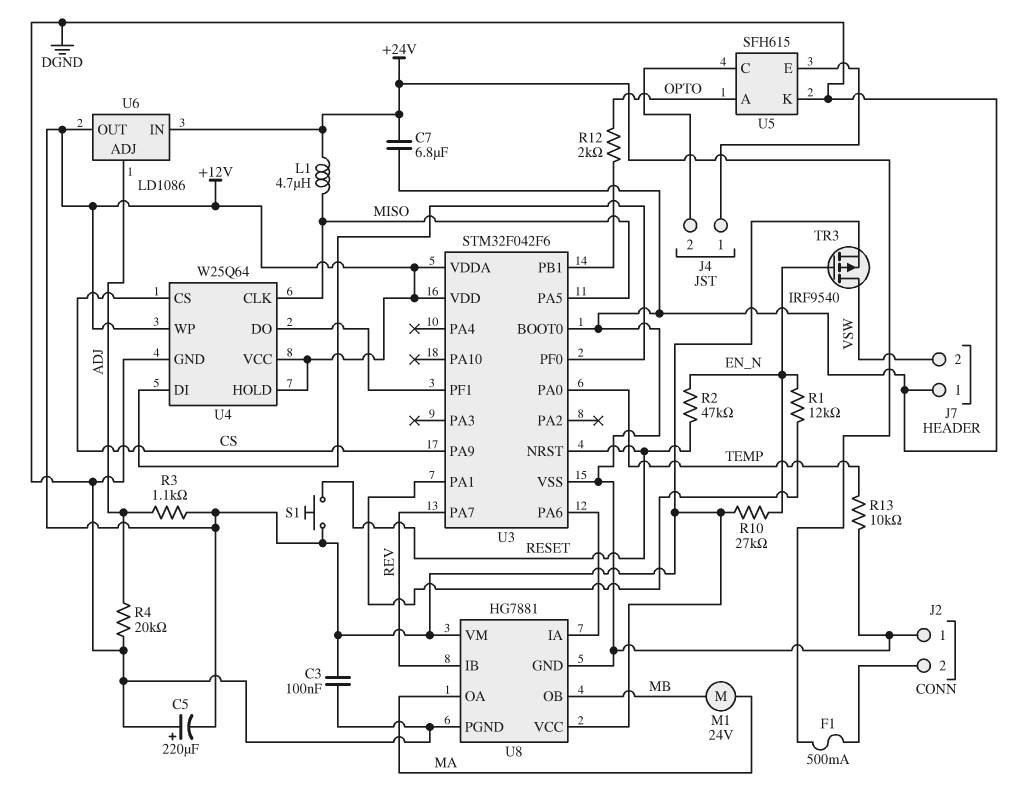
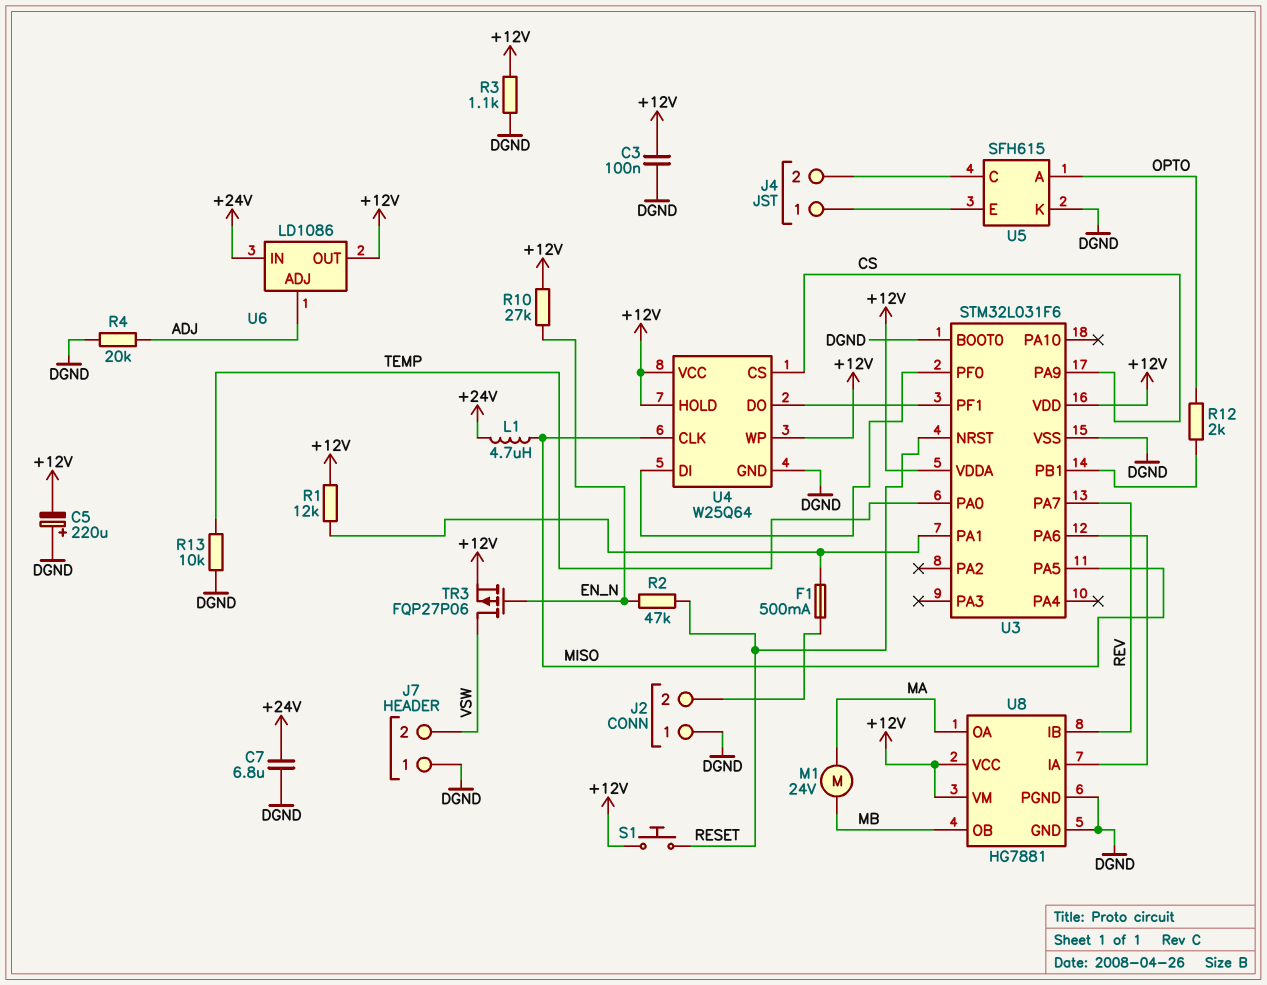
F1: 500mA (+24V, J2/2) -> 500mA (J2/2, U3/PA1)
R1: 12k (EN_N, U3/PA1) -> 12k (+12V, U3/PA1)
R3: 1.1k (+12V, ADJ) -> 1.1k (+12V, DGND)
TR3: PMOS IRF9540 (G EN_N, D VSW, S +12V) -> PMOS FQP27P06 (G EN_N, D VSW, S +12V)
U3: STM32F042F6 -> STM32L031F6

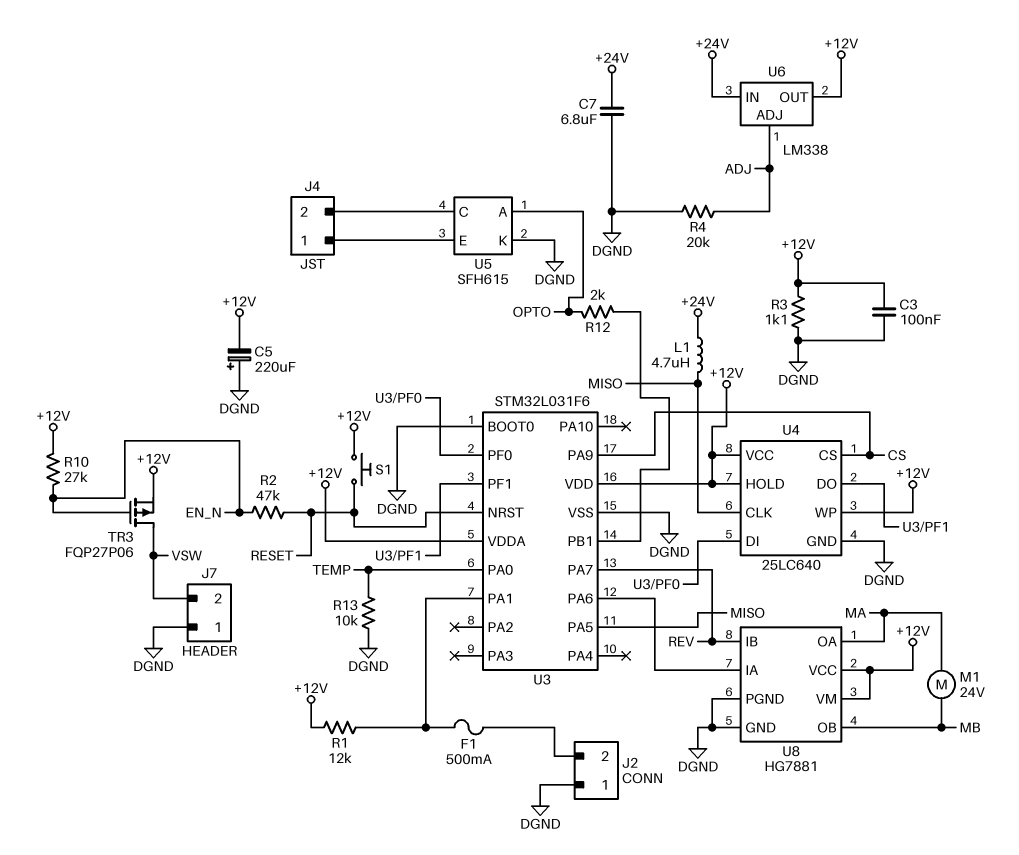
U4: W25Q64 -> 25LC640
U6: LD1086 -> LM338

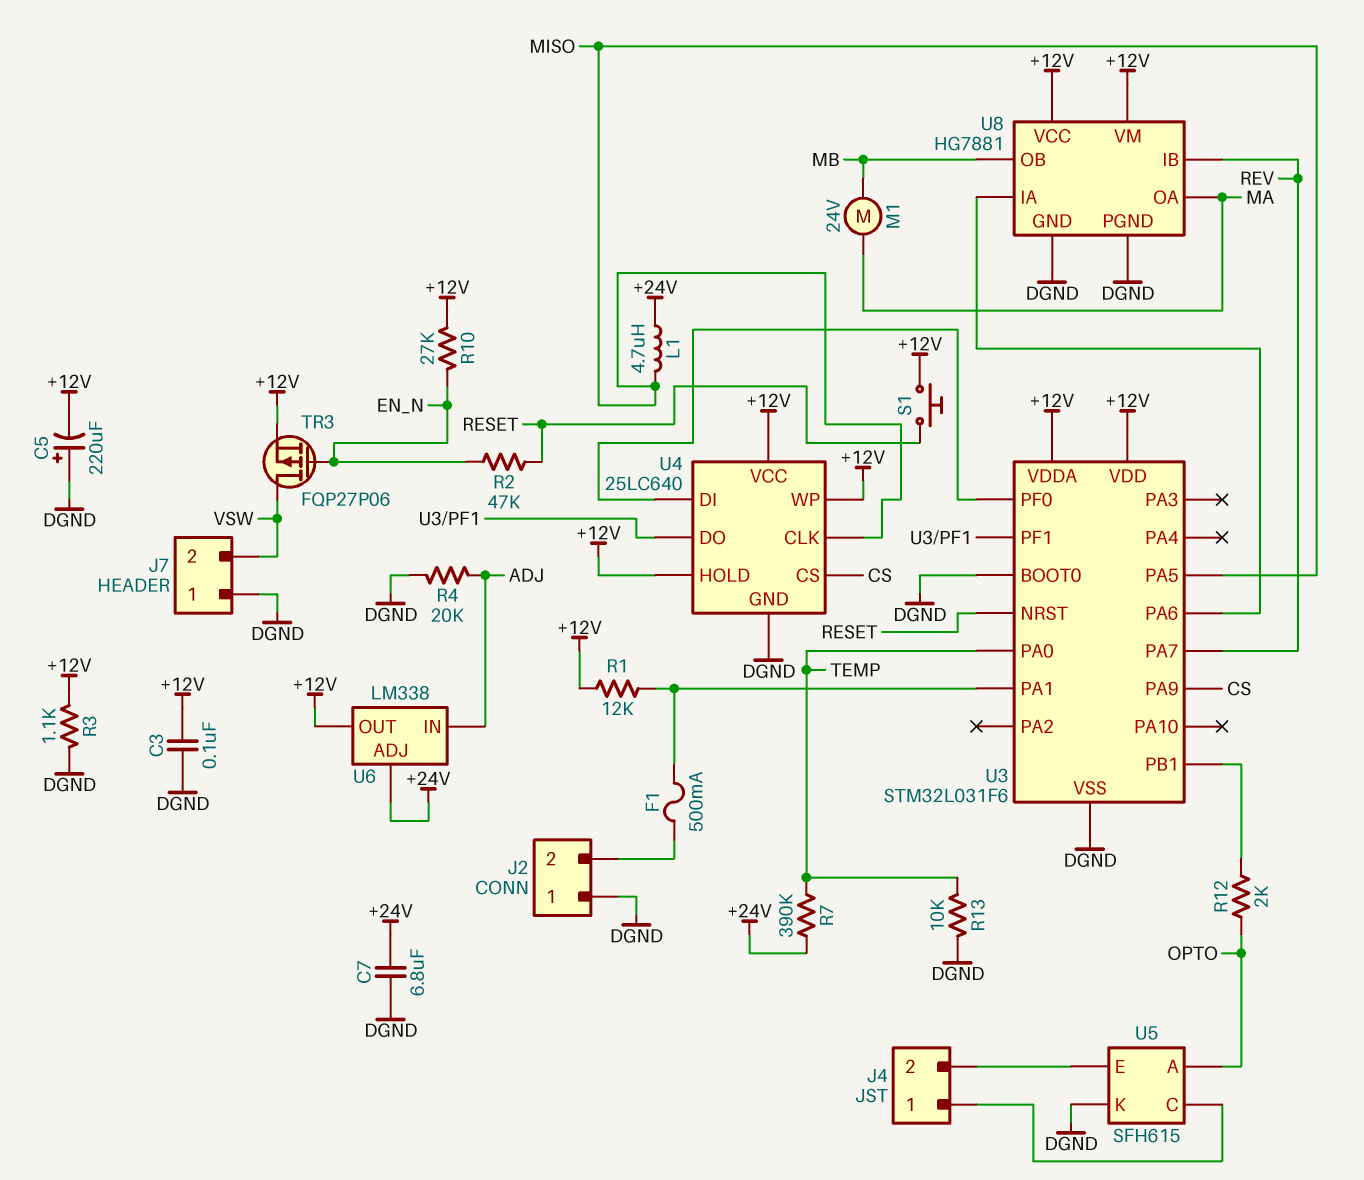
R7: none -> 390k (+24V, TEMP)
U5 pin C: J4/2 -> J4/1
U5 pin E: J4/1 -> J4/2
U6 pin ADJ: ADJ -> +24V
U6 pin IN: +24V -> ADJ

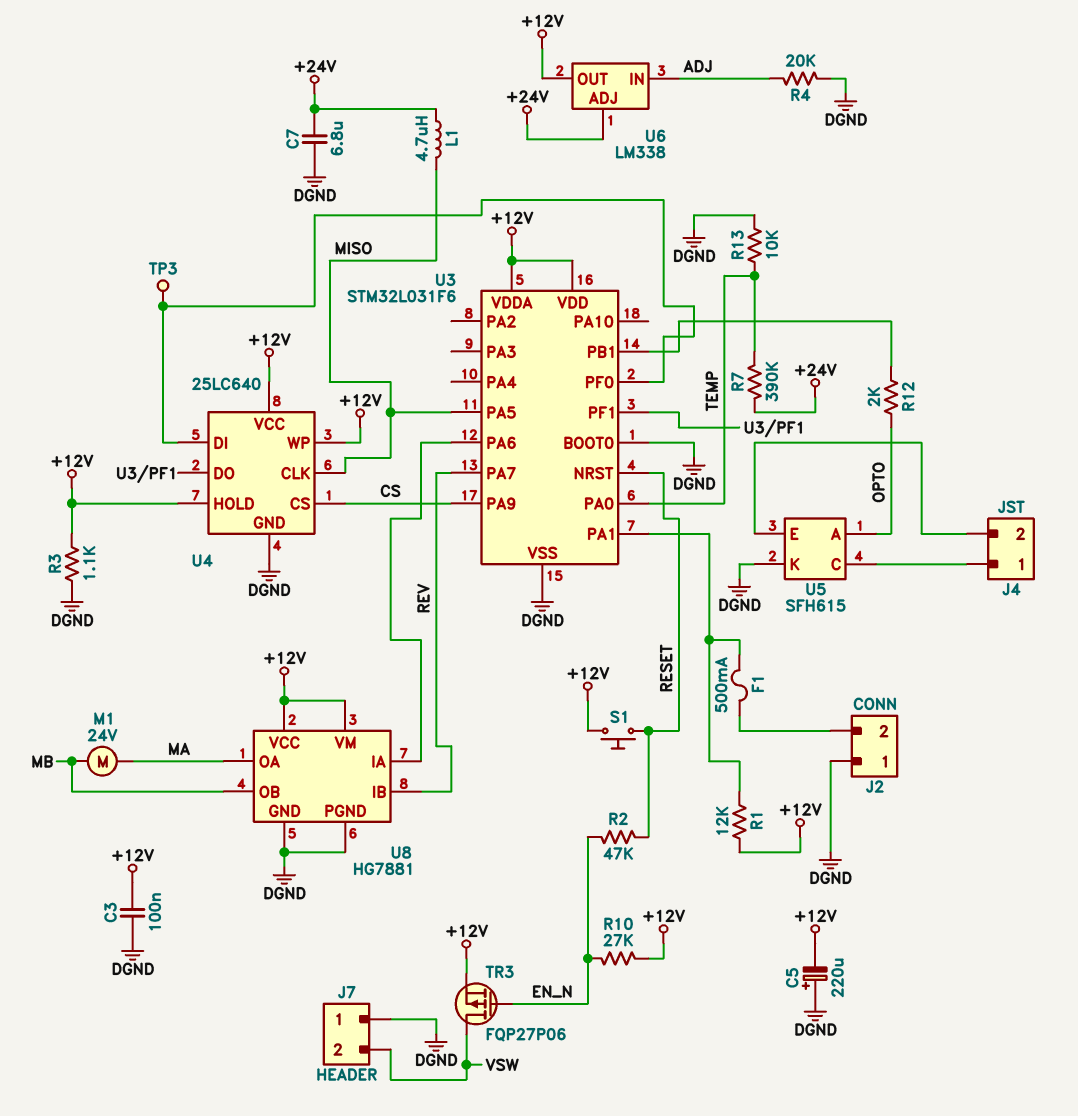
TP3: none -> test point (U3/PF0)

